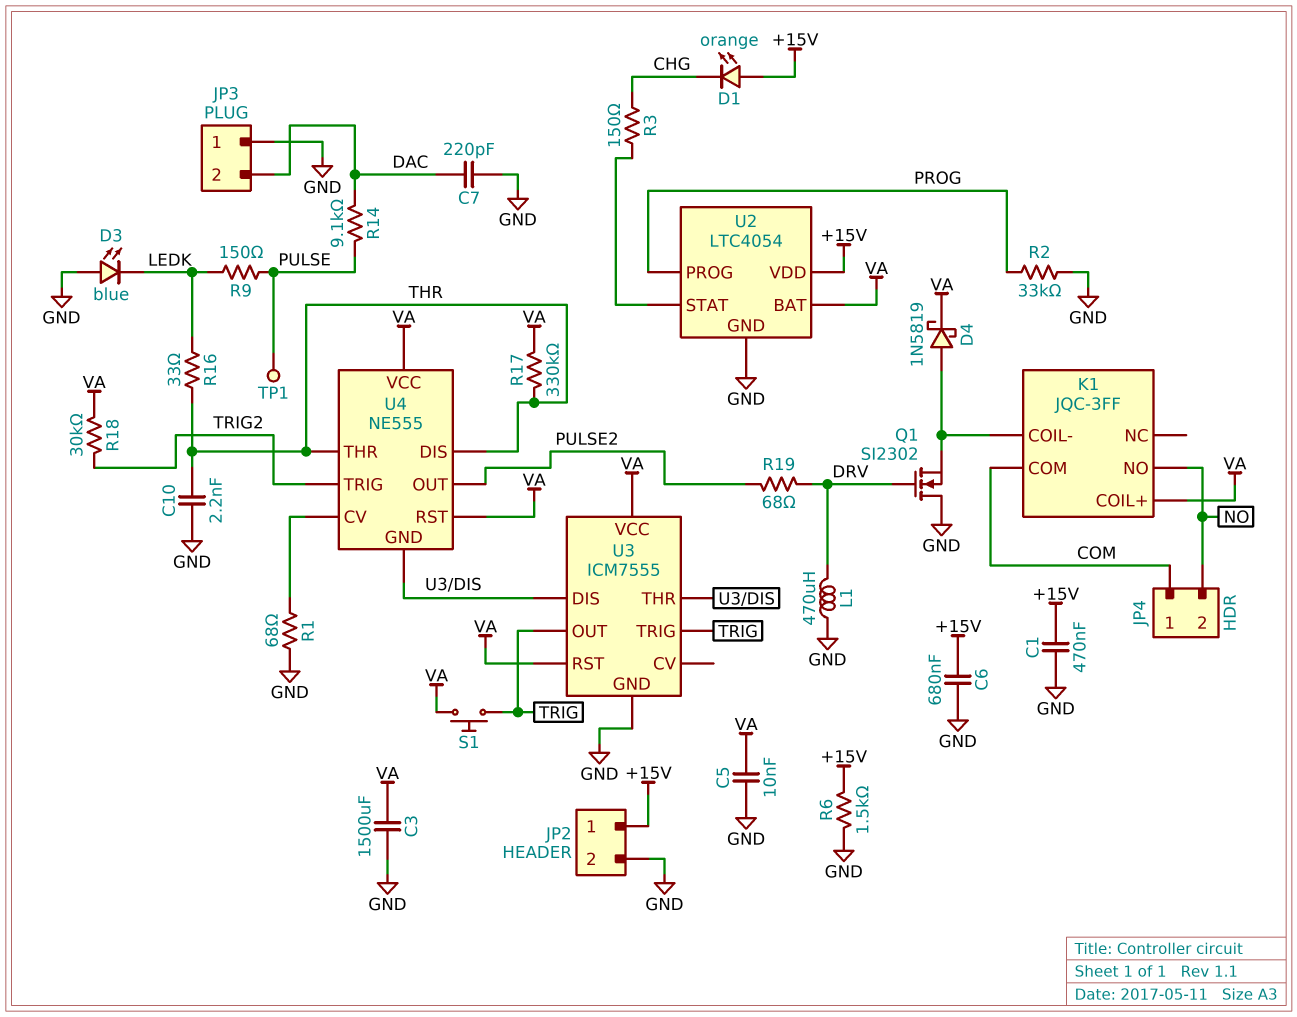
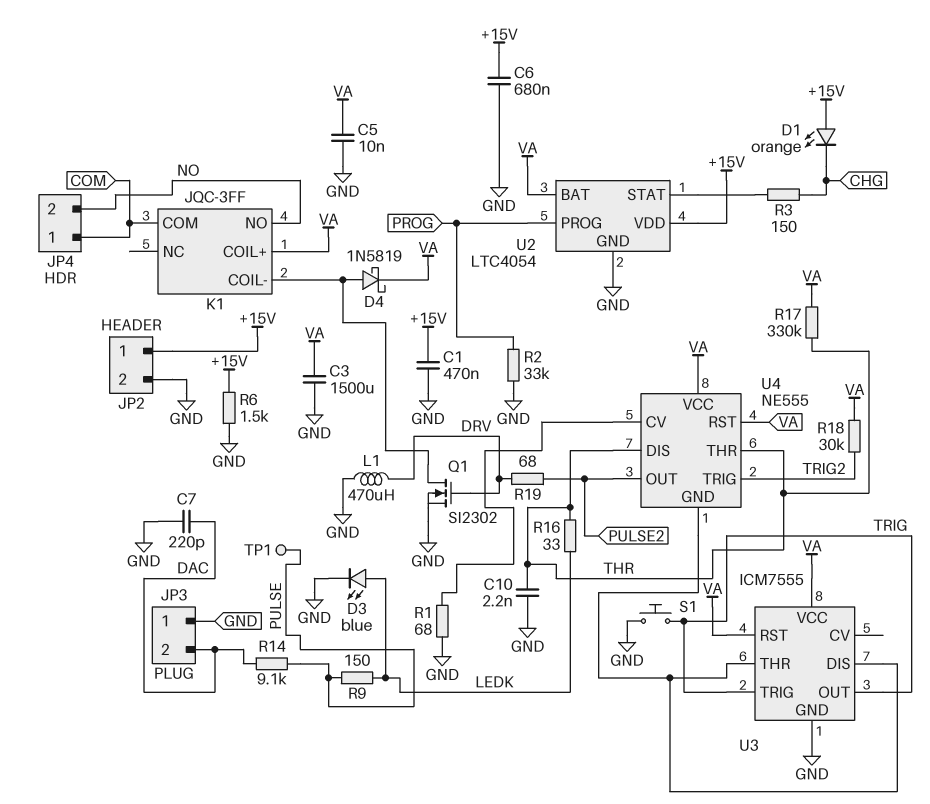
D3: LED blue (A GND, K LEDK) -> LED blue (A LEDK, K GND)
Q1: NMOS SI2302 (G DRV, D GND, S K1/COIL-) -> NMOS SI2302 (G DRV, D K1/COIL-, S GND)
S1: button (TRIG, VA) -> button (GND, TRIG)

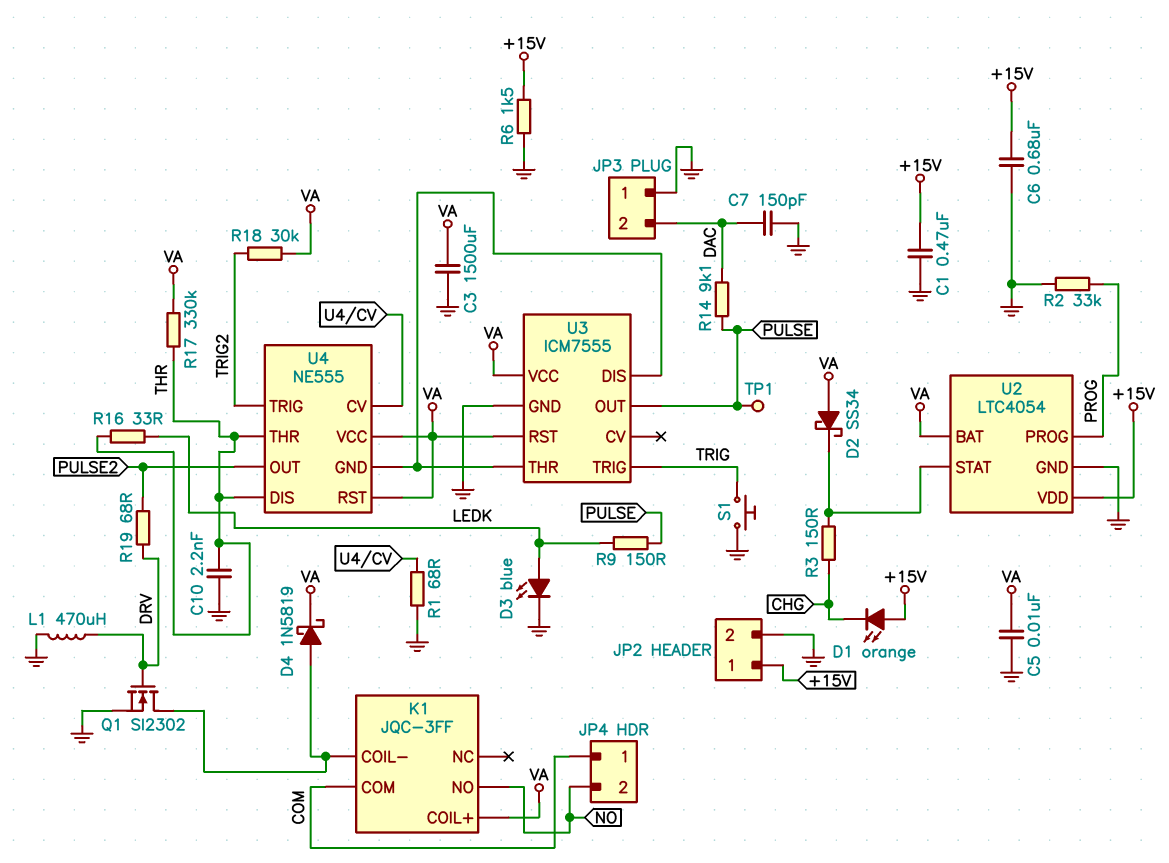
C7: 220pF (DAC, GND) -> 150pF (DAC, GND)
D2: none -> schottky SS34 (A VA, K U2/STAT)
U3 pin OUT: TRIG -> PULSE

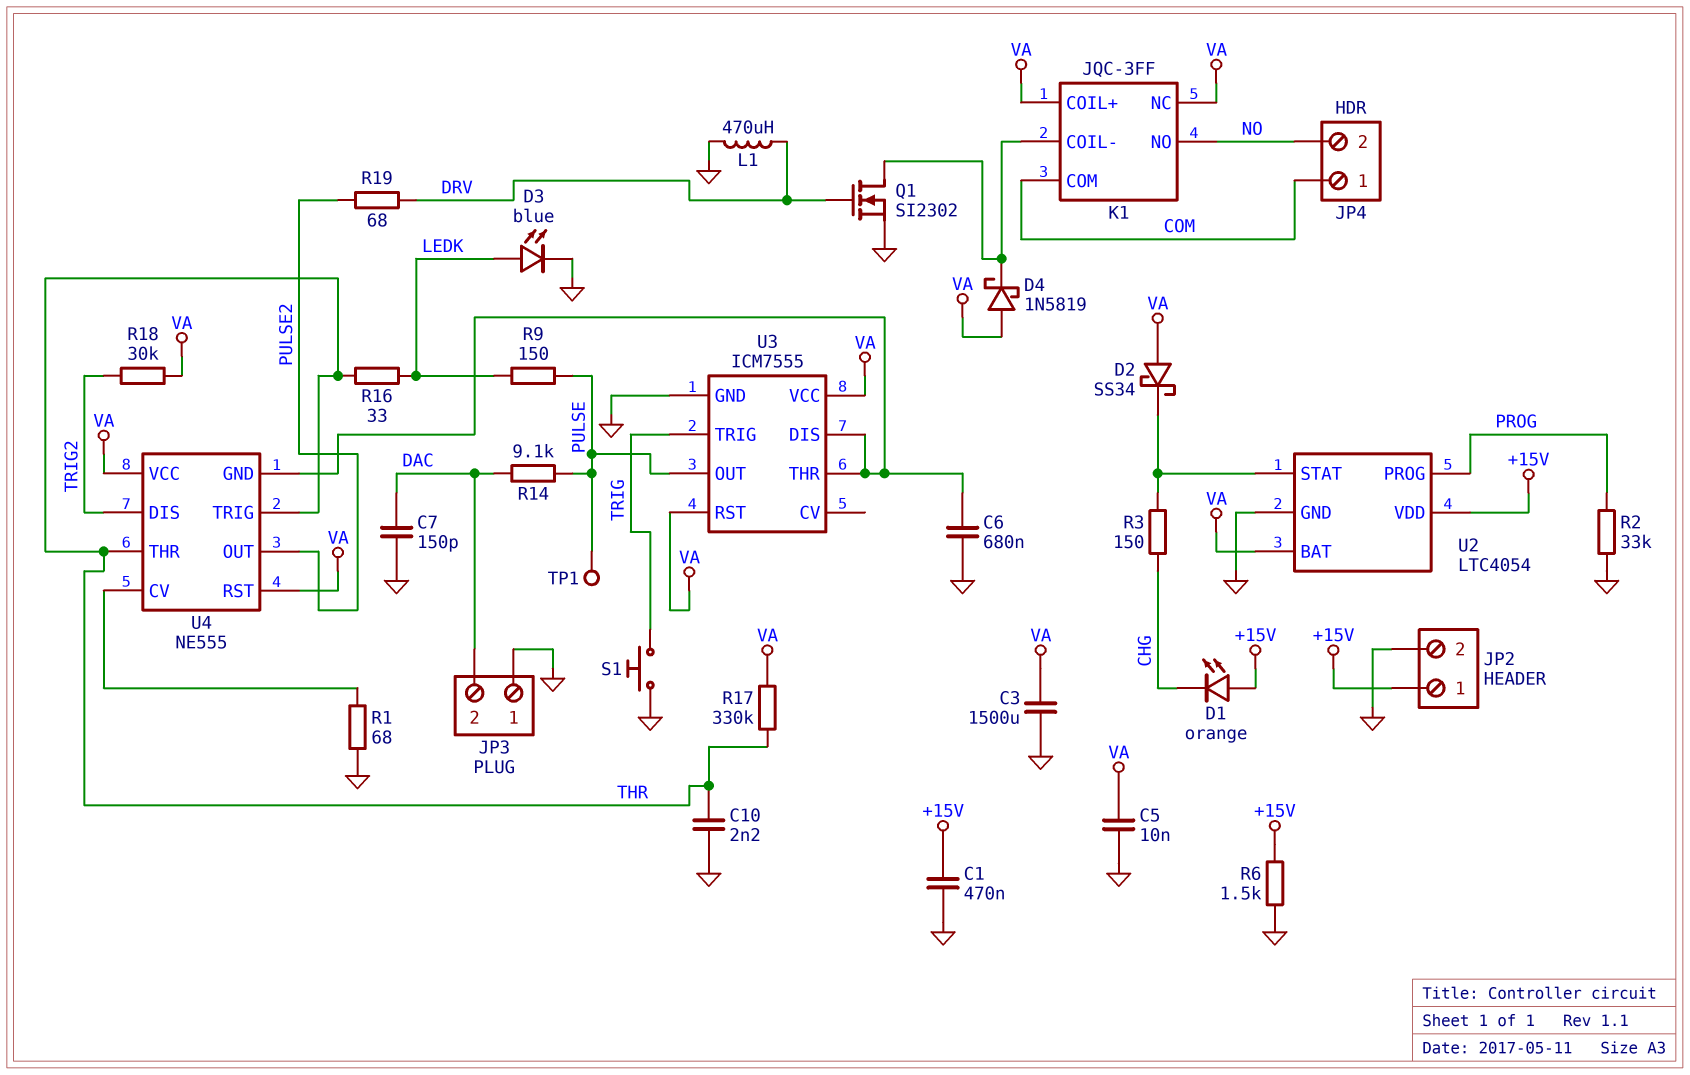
C6: 680nF (+15V, GND) -> 680nF (GND, U3/DIS)
D4: schottky 1N5819 (A K1/COIL-, K VA) -> schottky 1N5819 (A VA, K K1/COIL-)
K1 pin NC: none -> VA
U4 pin DIS: THR -> TRIG2
U4 pin TRIG: TRIG2 -> THR

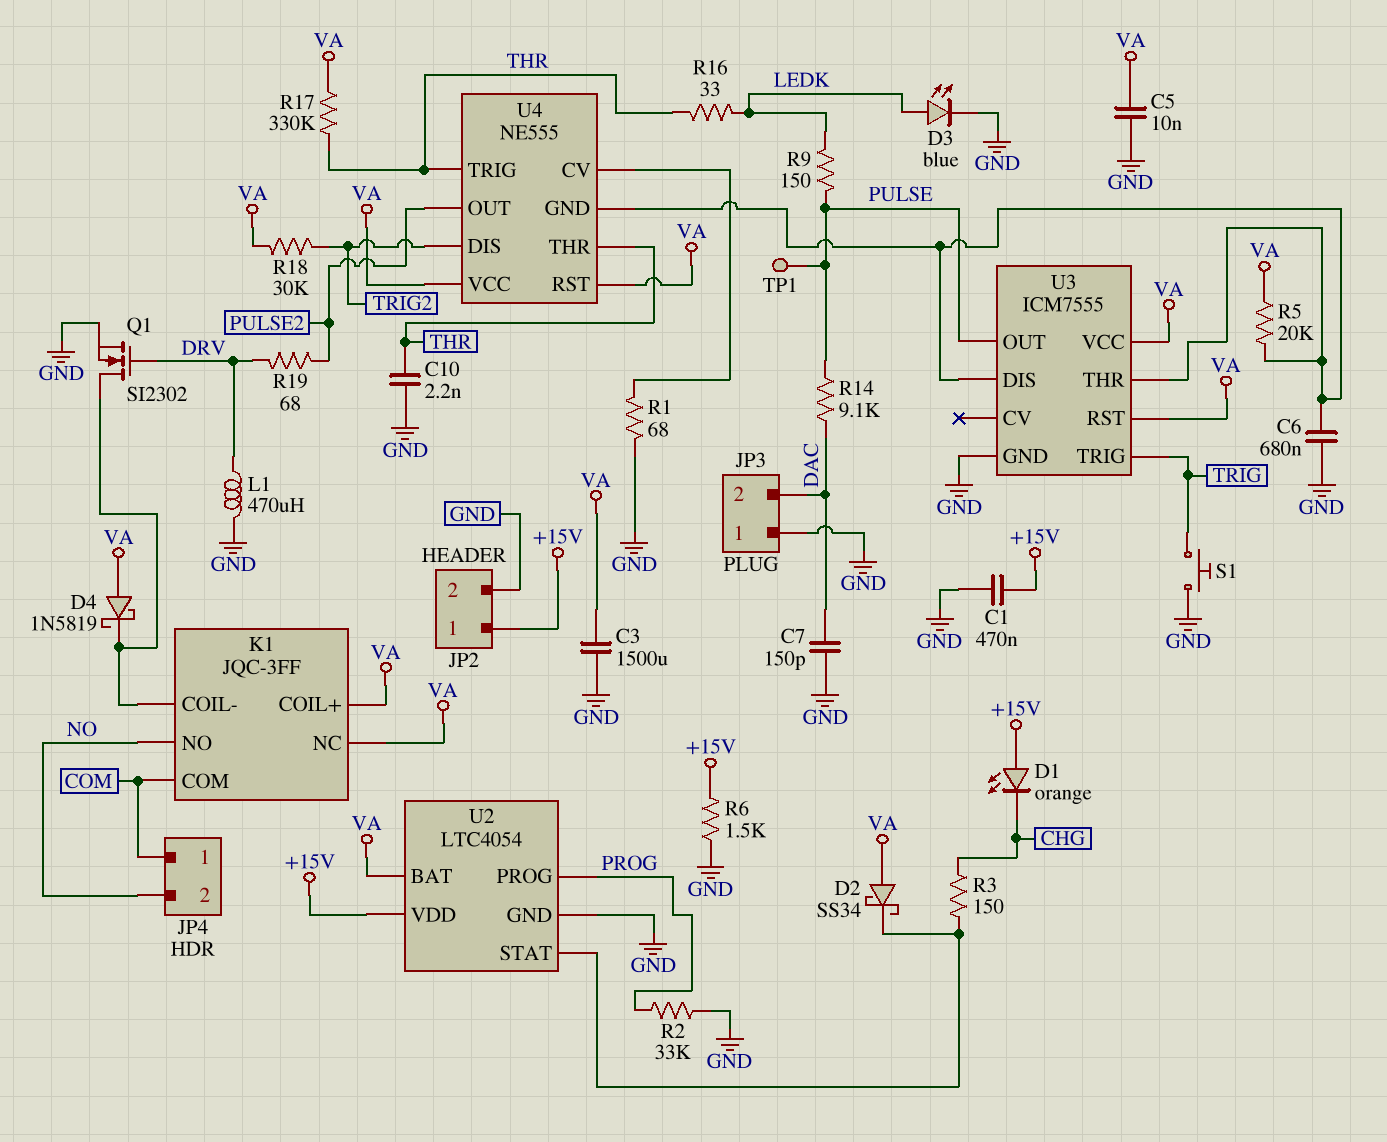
R5: none -> 20k (U3/DIS, VA)

